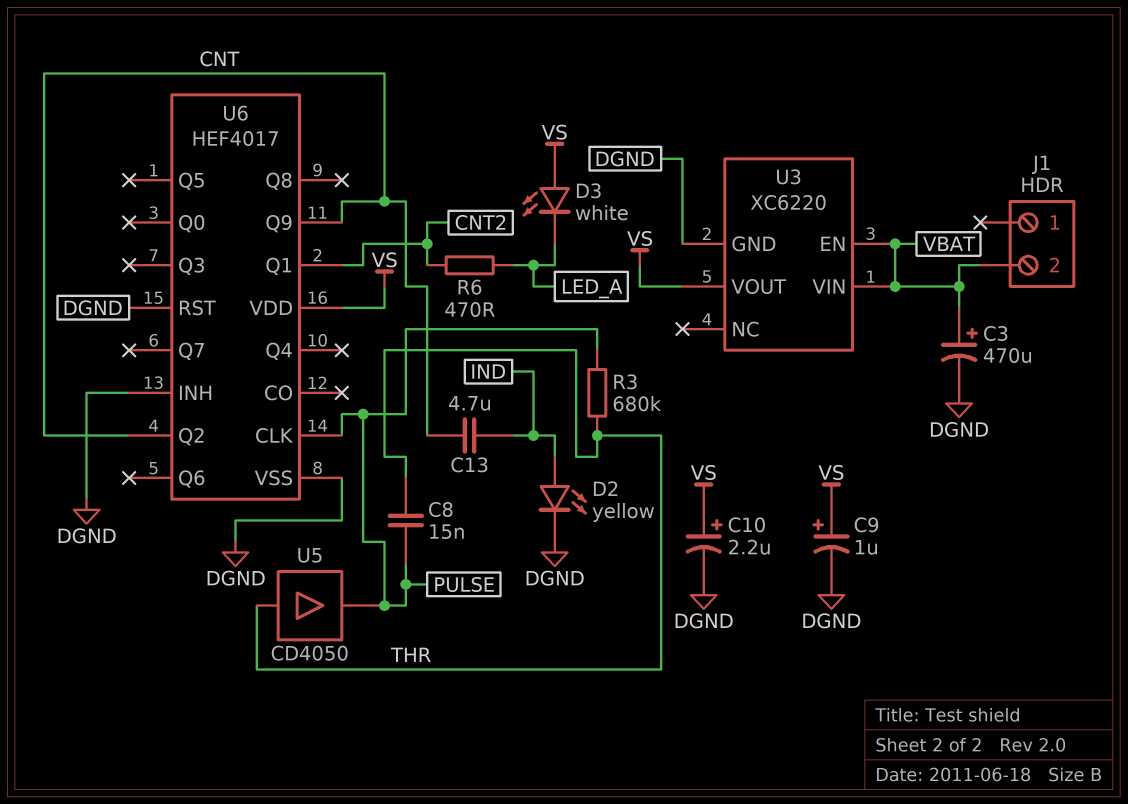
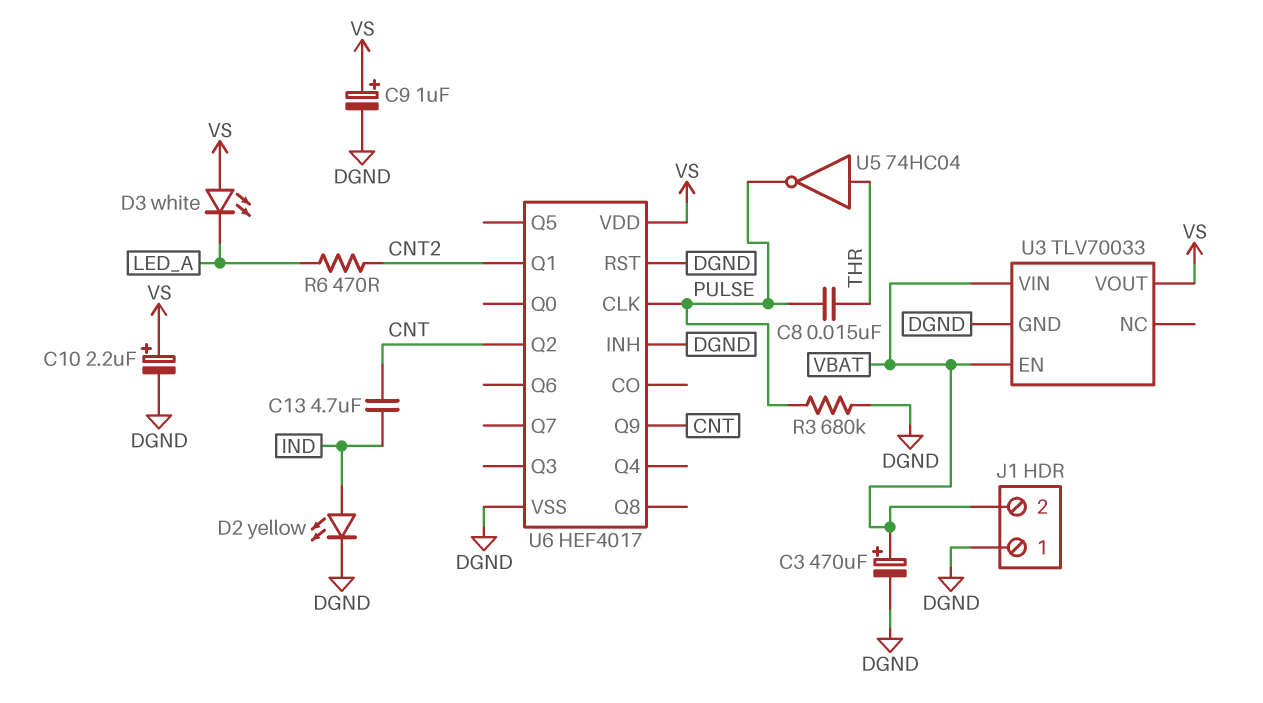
J1 pin 1: none -> DGND
R3: 680k (PULSE, THR) -> 680k (DGND, PULSE)
U3: XC6220 -> TLV70033
U5: buffer CD4050 (in THR, out PULSE) -> NOT 74HC04 (in THR, out PULSE)

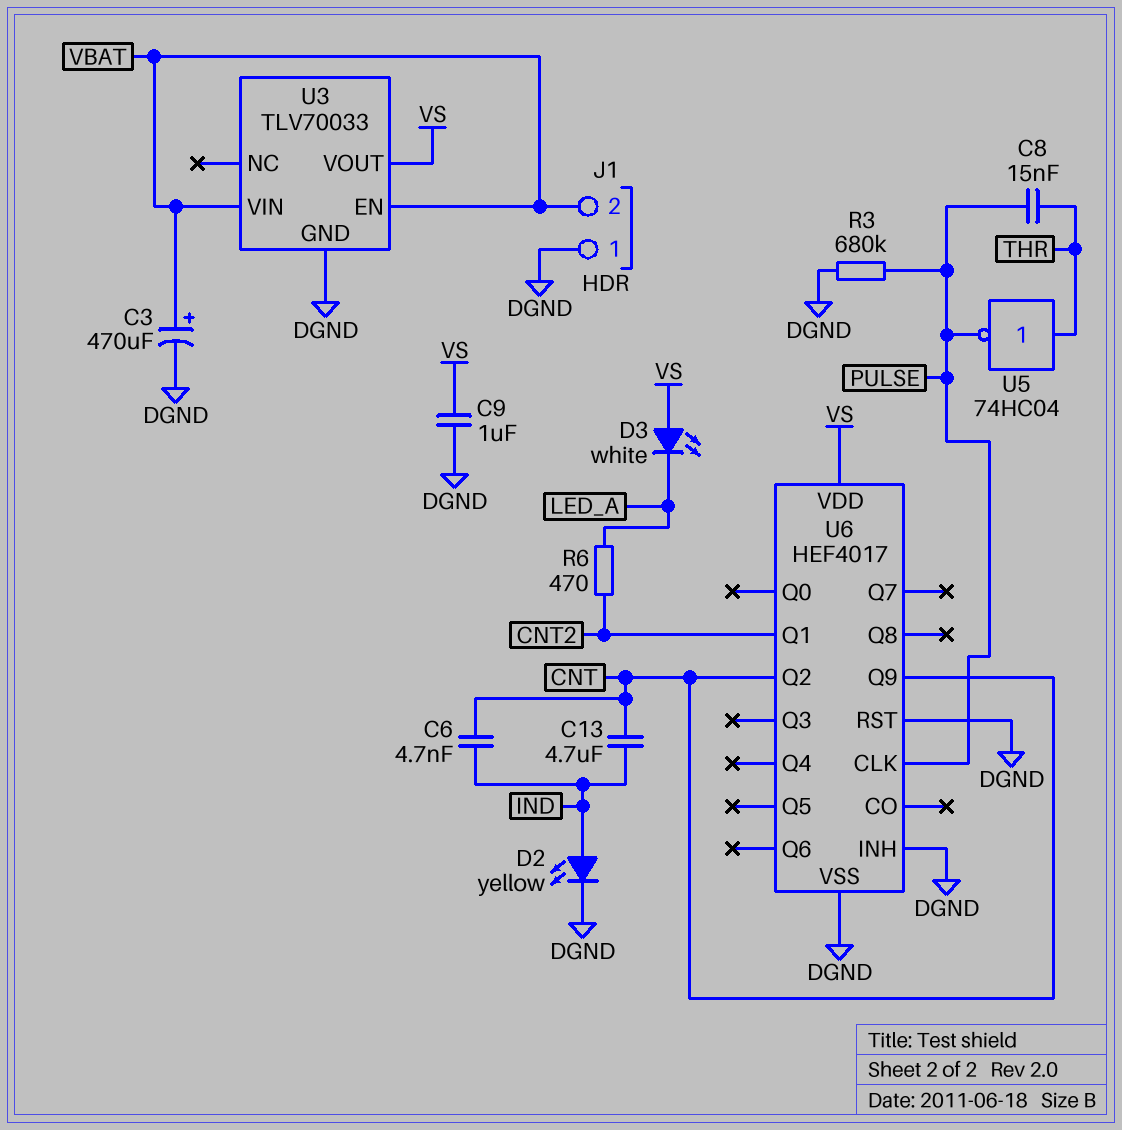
C6: none -> 4.7nF (CNT, IND)
C9: 1uF (plus VS, minus DGND) -> 1uF (DGND, VS)
C10: 2.2uF (plus VS, minus DGND) -> none

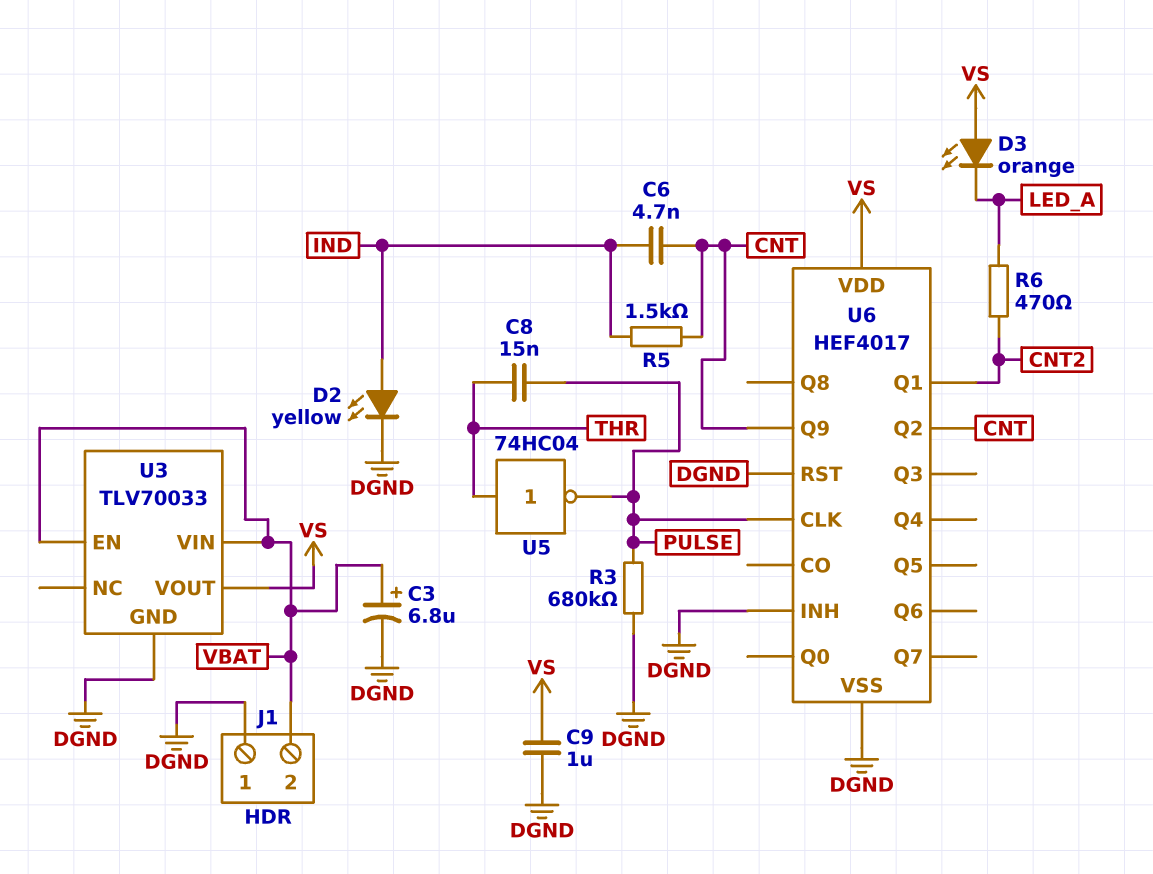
C3: 470uF (plus VBAT, minus DGND) -> 6.8uF (plus VBAT, minus DGND)
C13: 4.7uF (CNT, IND) -> none
D3: LED white (A VS, K LED_A) -> LED orange (A VS, K LED_A)
R5: none -> 1.5k (CNT, IND)

